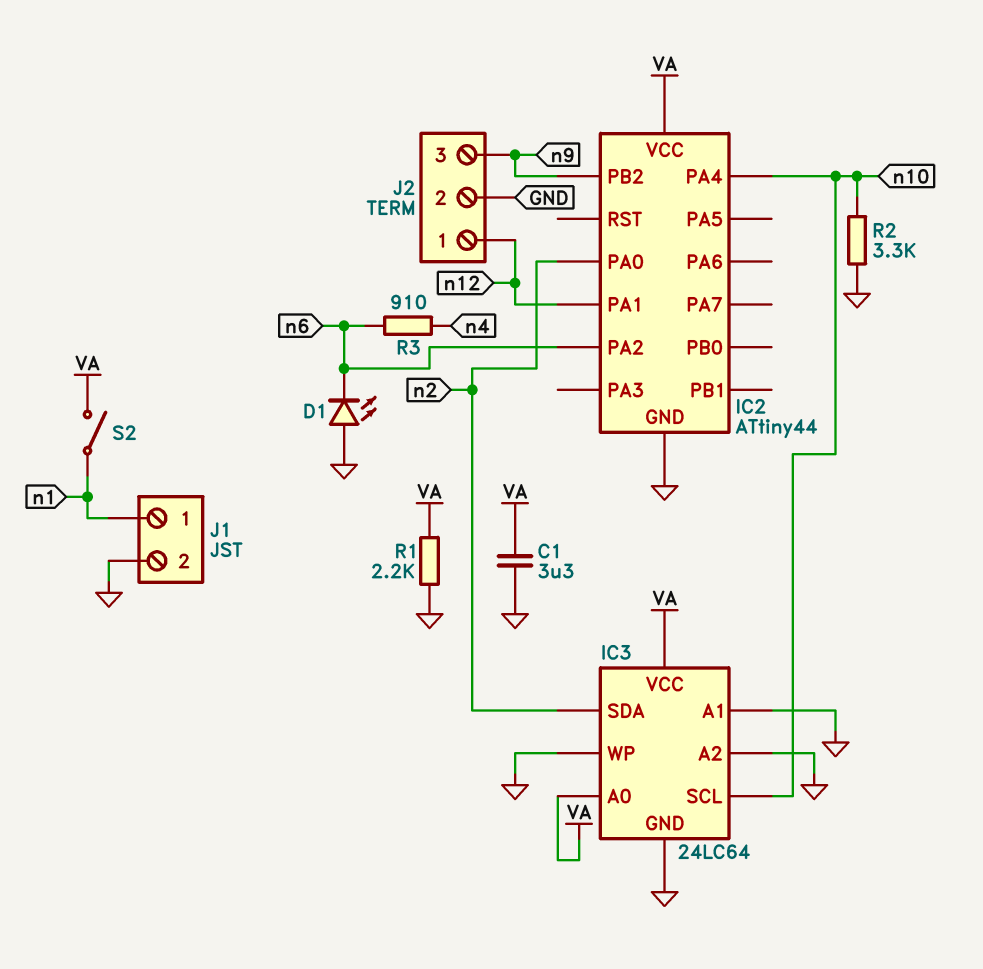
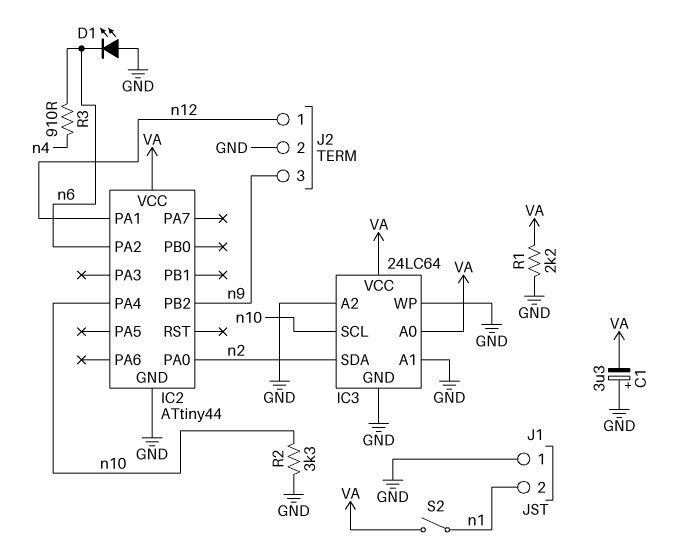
C1: 3.3uF (GND, VA) -> 3.3uF (plus GND, minus VA)
J1 pin 1: n1 -> GND
J1 pin 2: GND -> n1

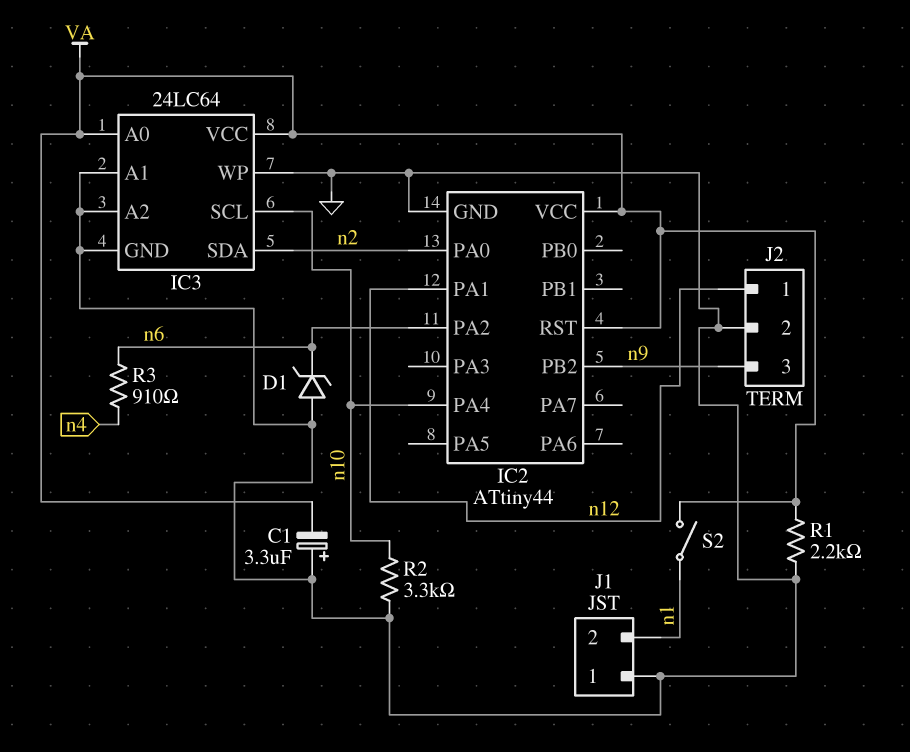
D1: LED (A GND, K n6) -> zener (A GND, K n6)
IC2 pin RST: none -> VA

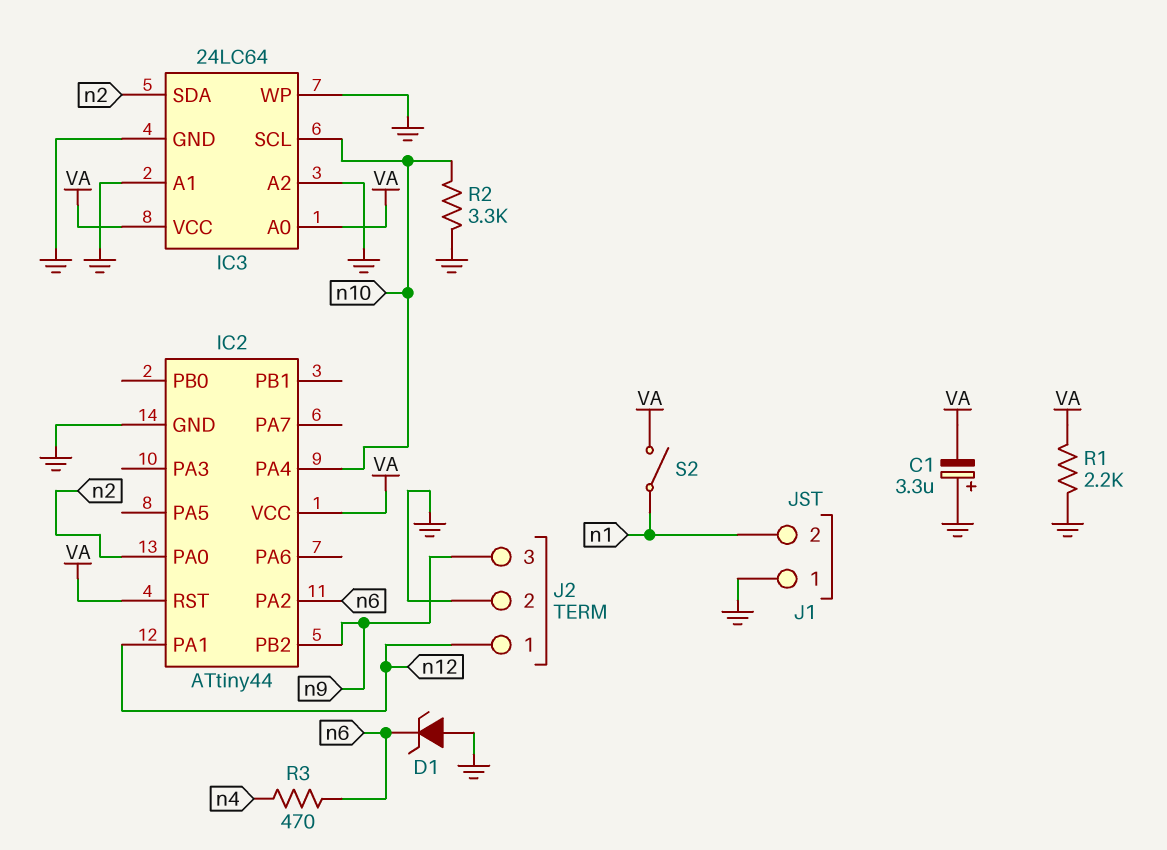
R3: 910 (n4, n6) -> 470 (n4, n6)

